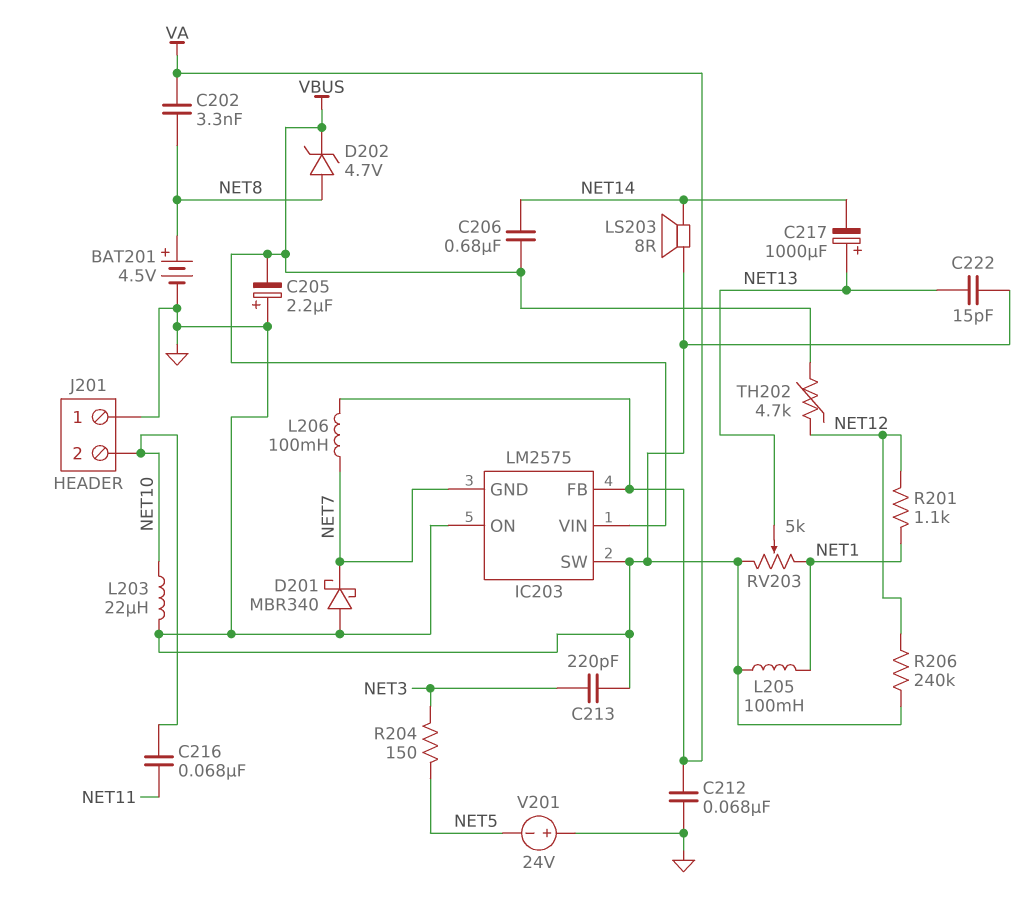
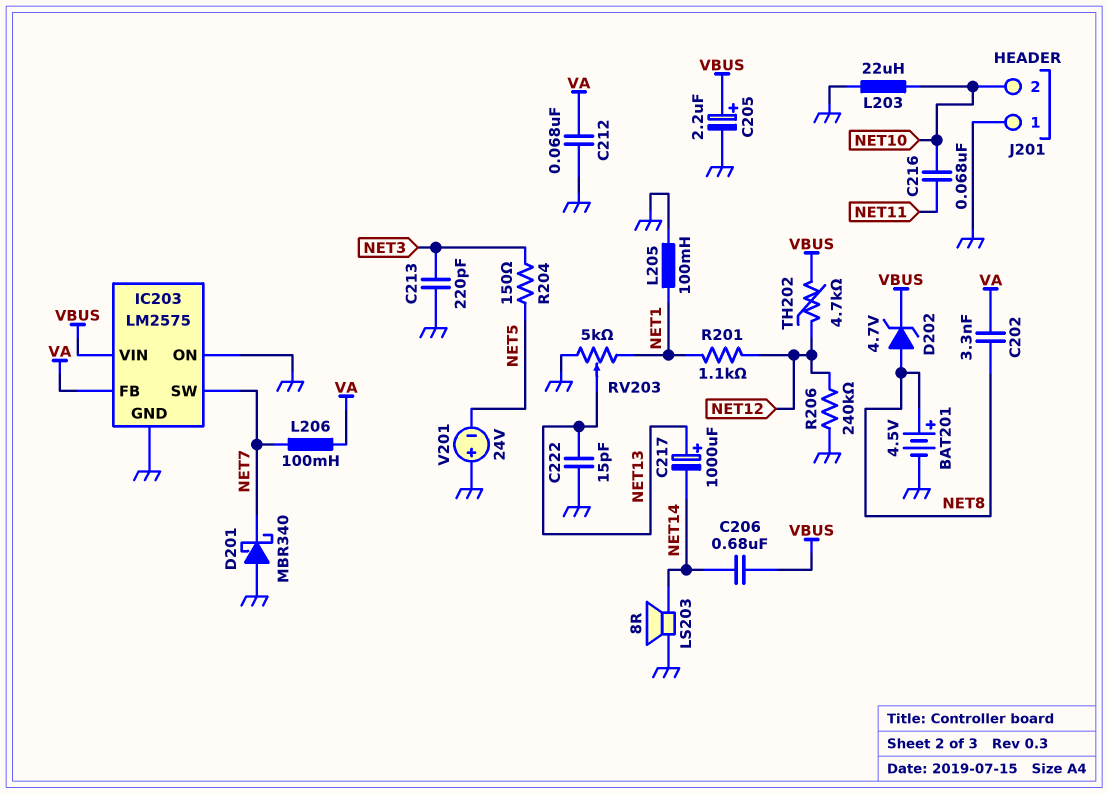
C205: 2.2uF (plus GND, minus VBUS) -> 2.2uF (plus VBUS, minus GND)
IC203 pin GND: NET7 -> GND
IC203 pin SW: GND -> NET7

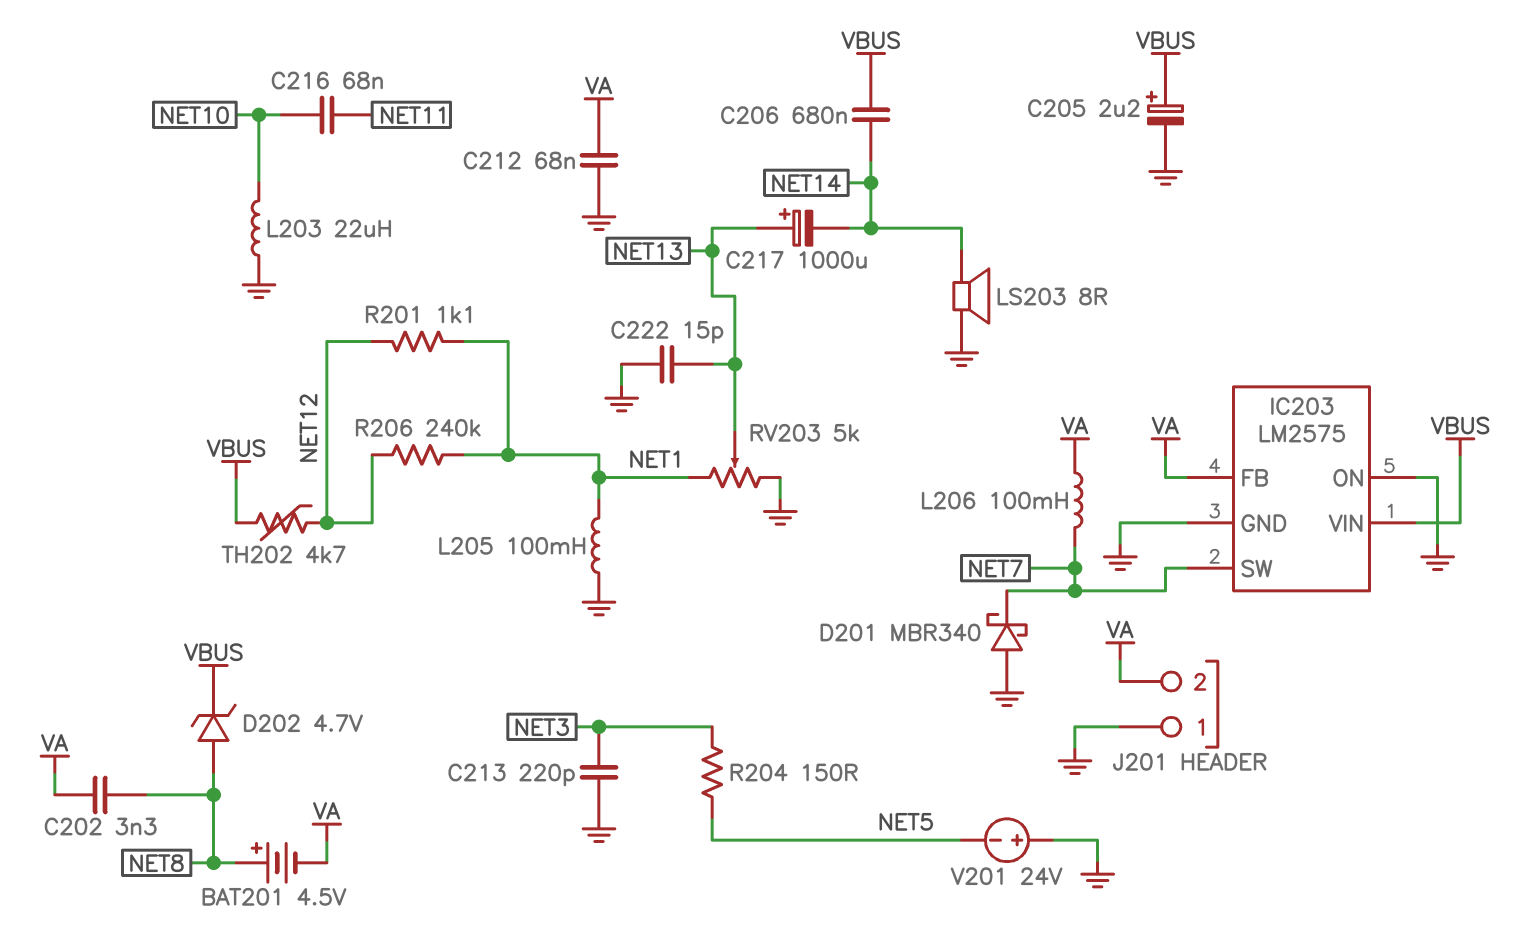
BAT201: 4.5V (plus NET8, minus GND) -> 4.5V (plus NET8, minus VA)
J201 pin 2: NET10 -> VA
R206: 240k (GND, NET12) -> 240k (NET1, NET12)

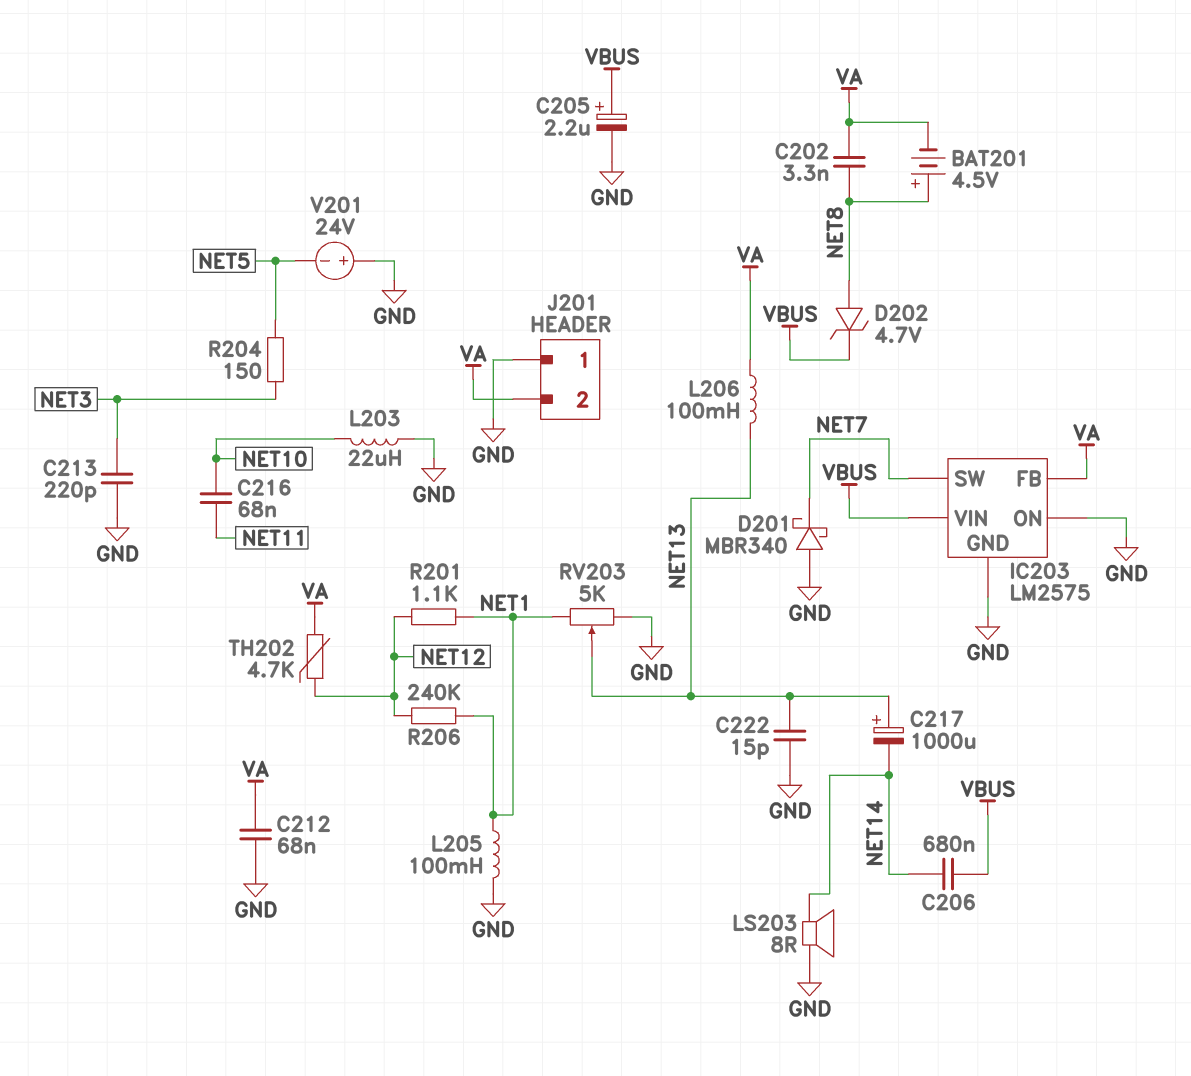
L206: 100mH (NET7, VA) -> 100mH (NET13, VA)
TH202: 4.7k (NET12, VBUS) -> 4.7k (NET12, VA)

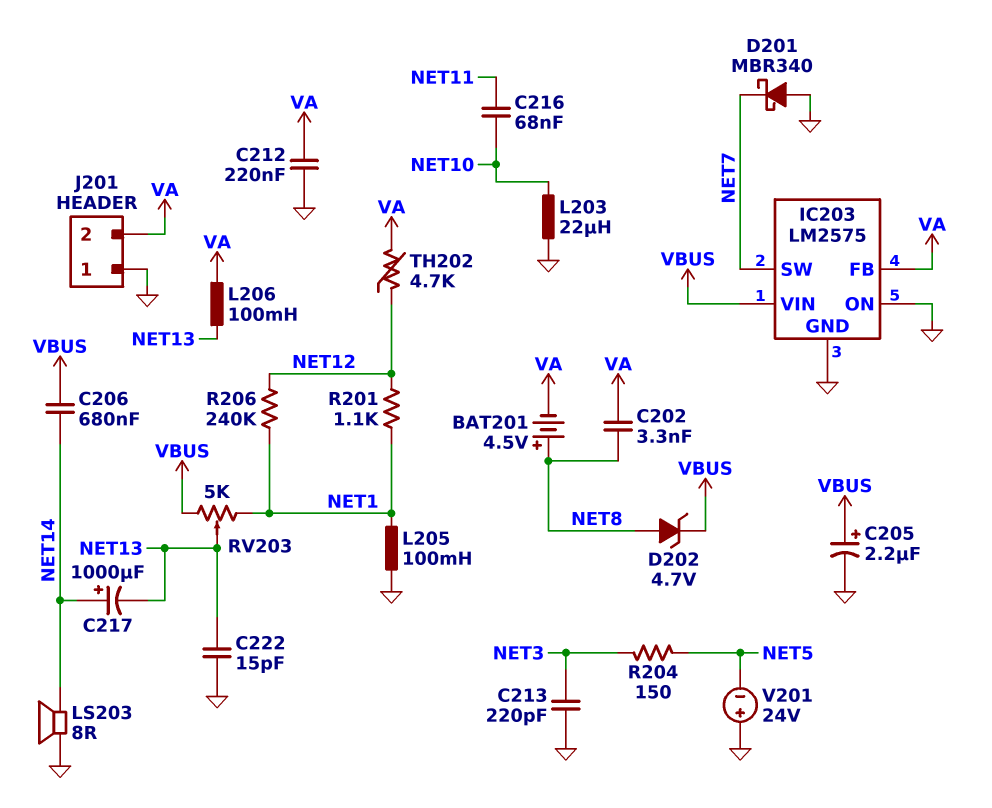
C212: 68nF (GND, VA) -> 220nF (GND, VA)
C217: 1000uF (plus NET13, minus NET14) -> 1000uF (plus NET14, minus NET13)
RV203: 5k (GND, NET1, wiper NET13) -> 5k (NET1, VBUS, wiper NET13)

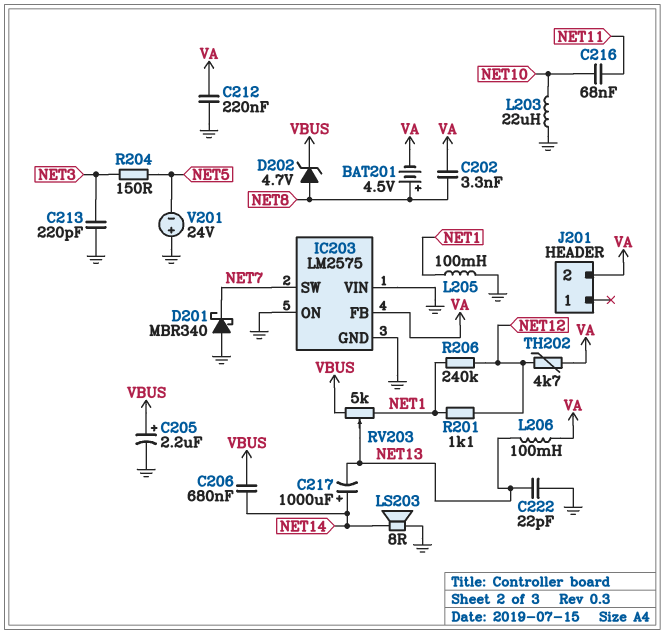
C222: 15pF (GND, NET13) -> 22pF (GND, NET13)
IC203 pin VIN: VBUS -> GND
J201 pin 1: GND -> none

